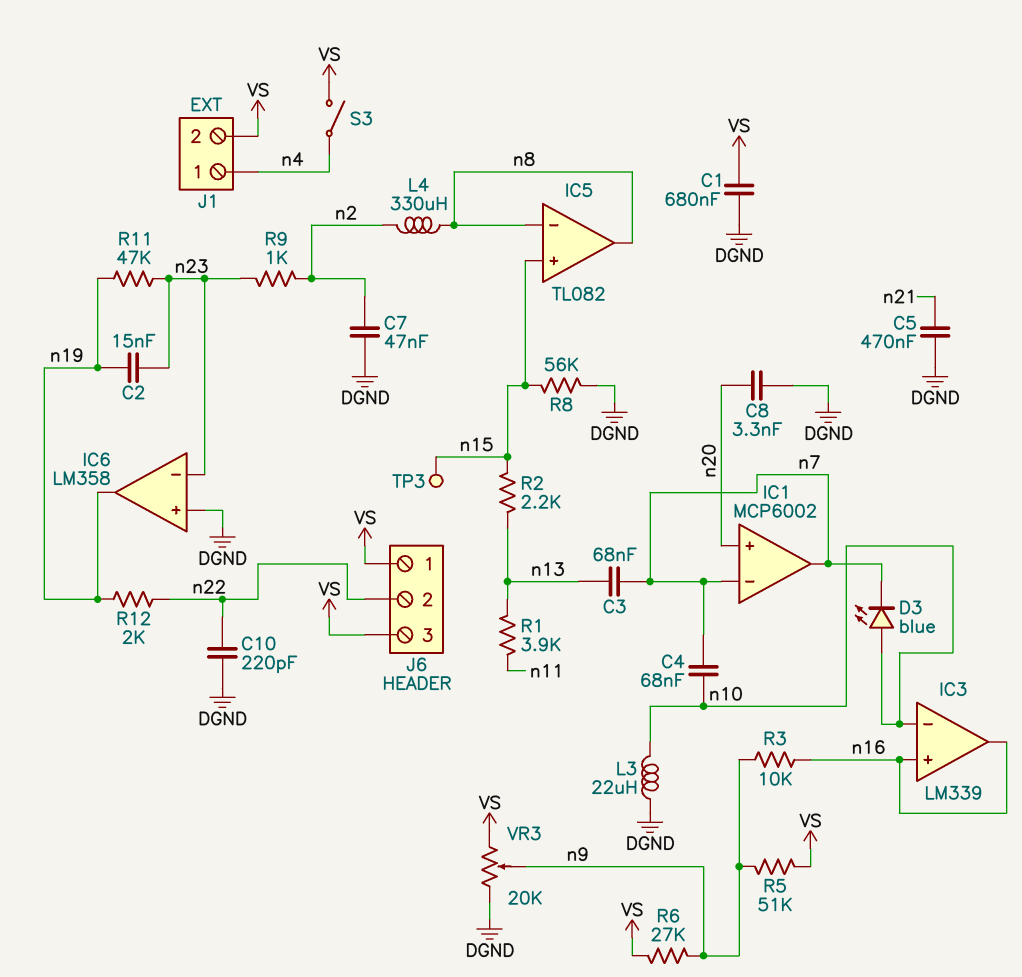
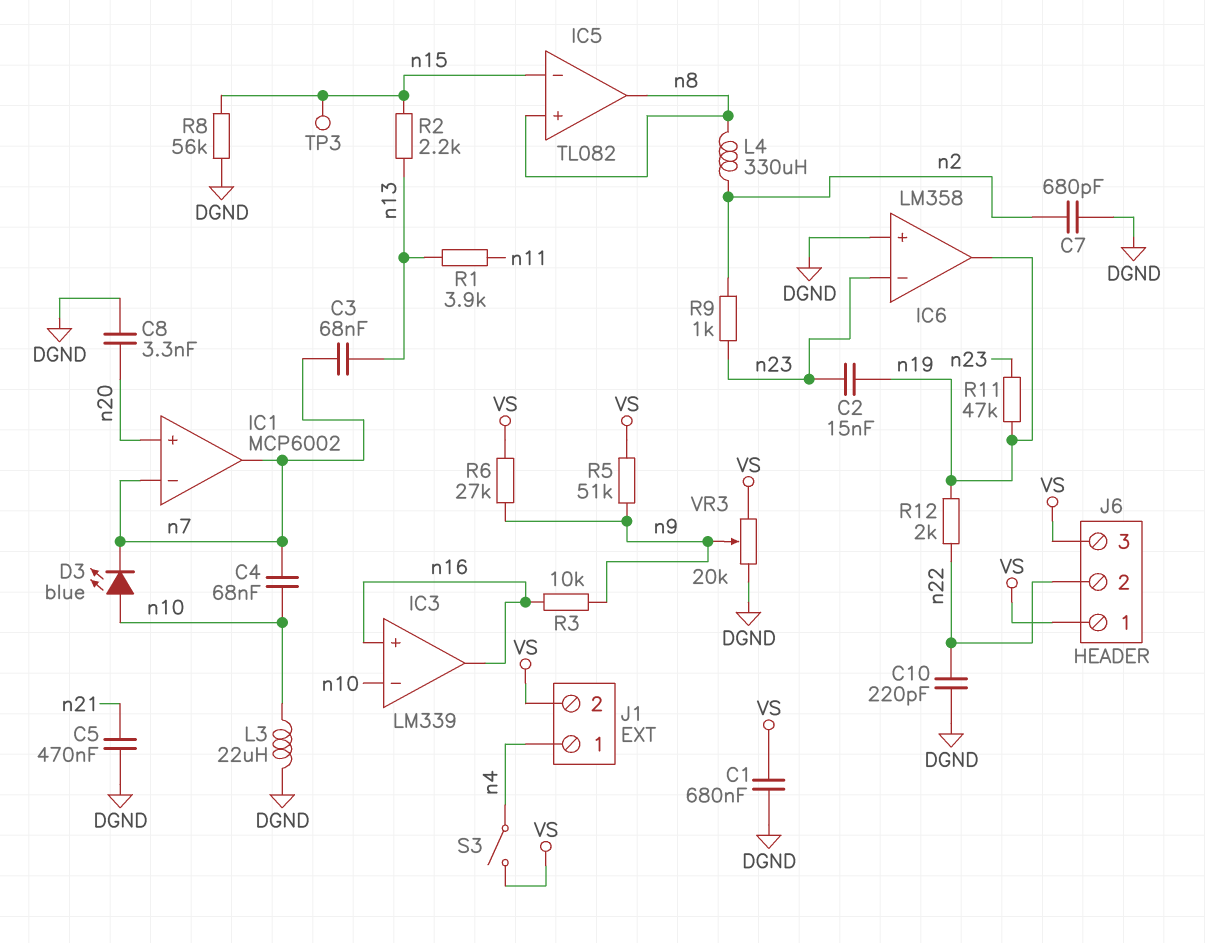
C7: 47nF (DGND, n2) -> 680pF (DGND, n2)
IC5 pin in+: n15 -> n8
IC5 pin in-: n8 -> n15

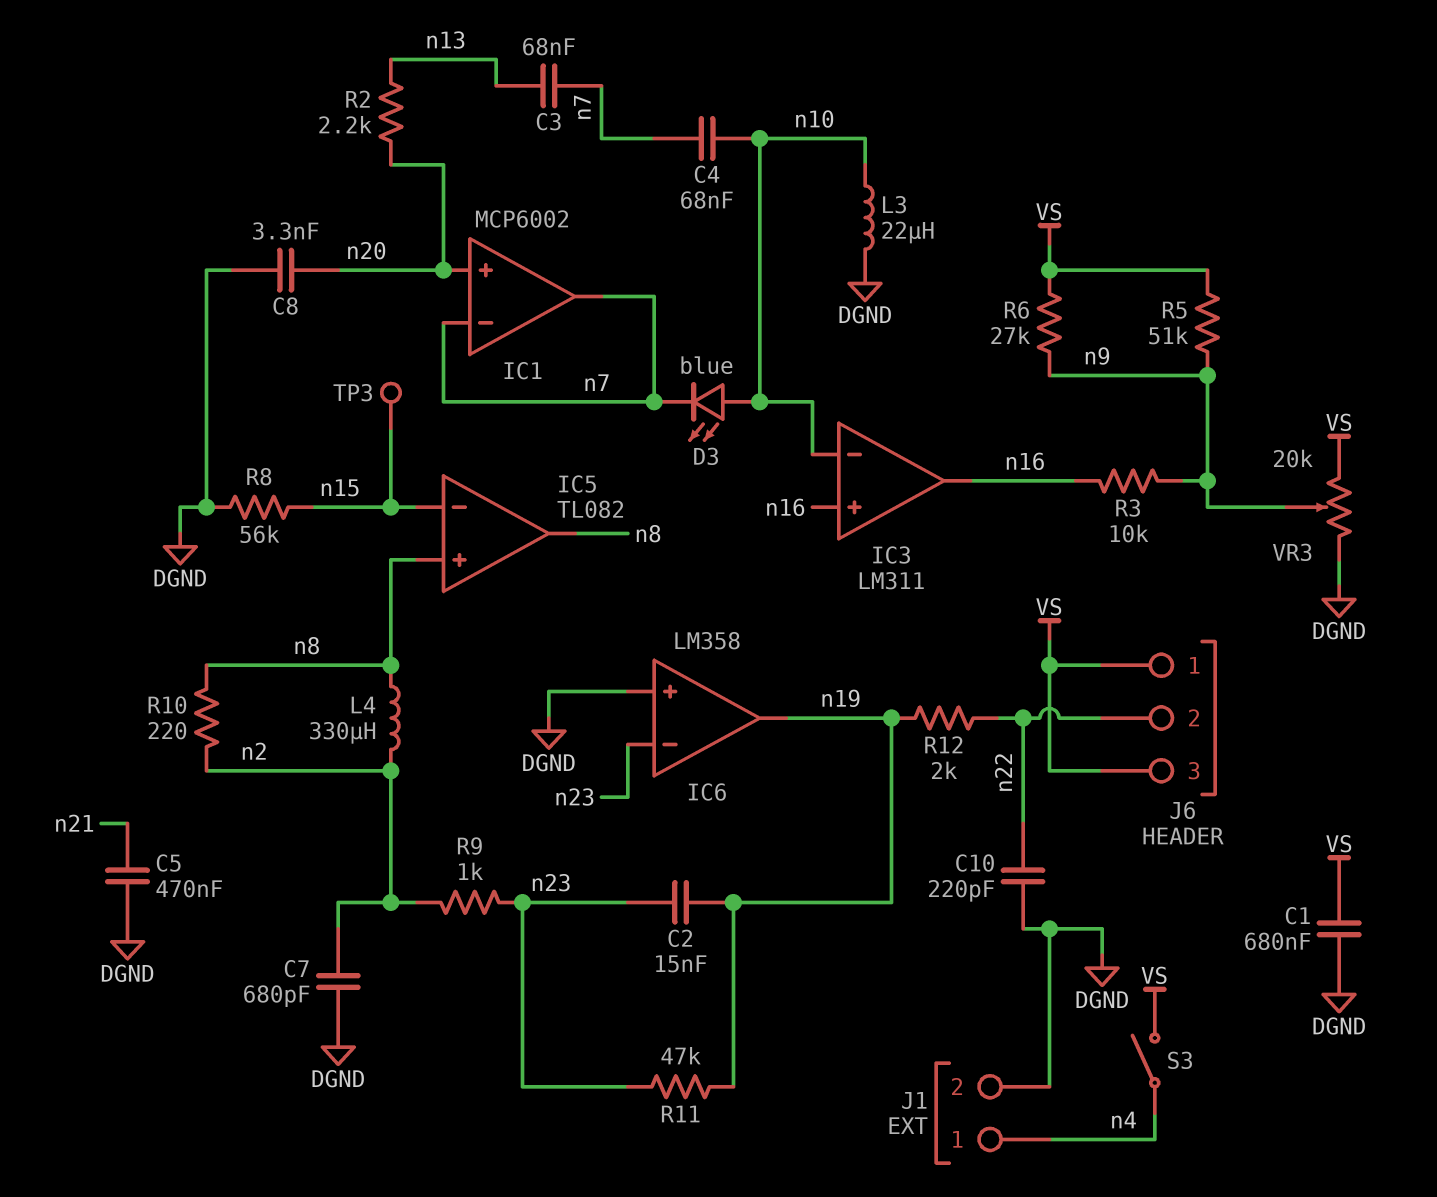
IC3: LM339 -> LM311
J1 pin 2: VS -> DGND
R1: 3.9k (n11, n13) -> none
R2: 2.2k (n13, n15) -> 2.2k (n13, n20)
R10: none -> 220 (n2, n8)

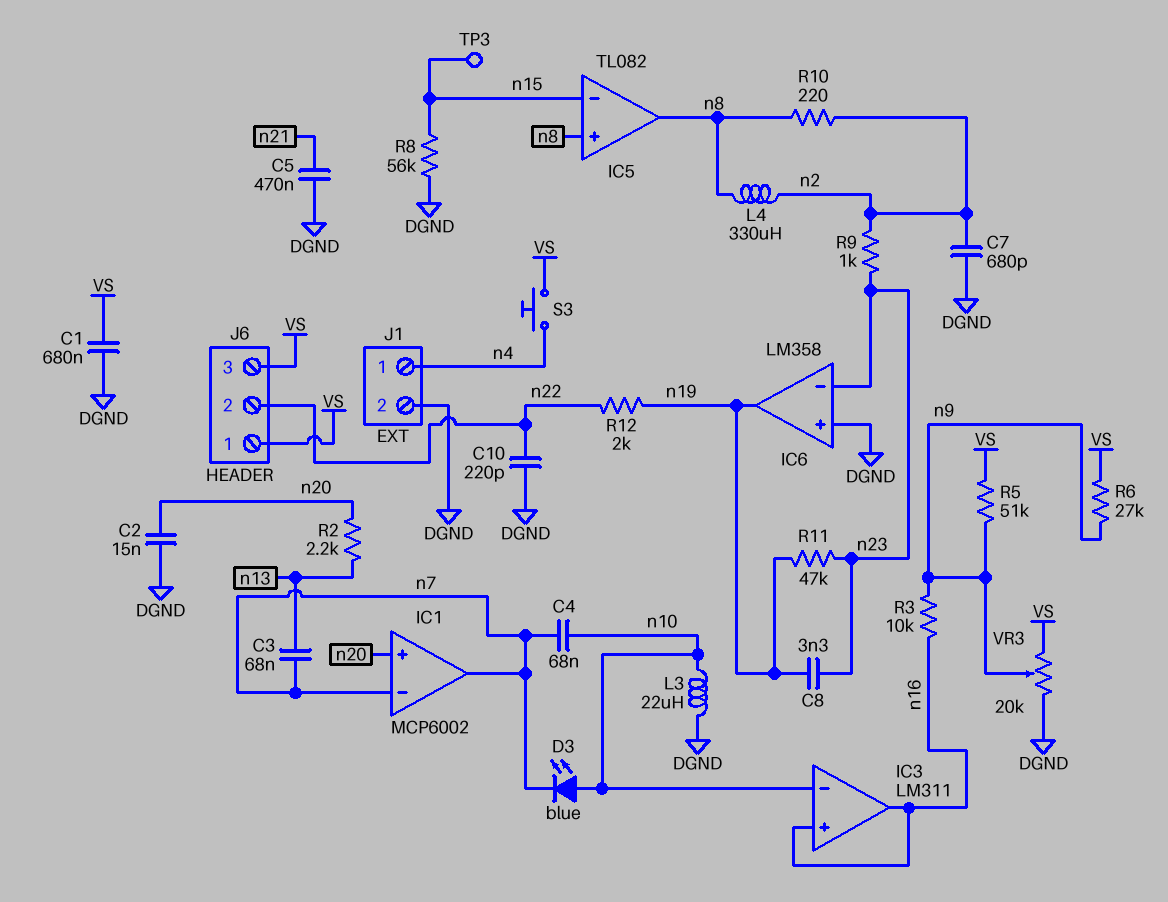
C2: 15nF (n19, n23) -> 15nF (DGND, n20)
C8: 3.3nF (DGND, n20) -> 3.3nF (n19, n23)
S3: switch (VS, n4) -> button (VS, n4)

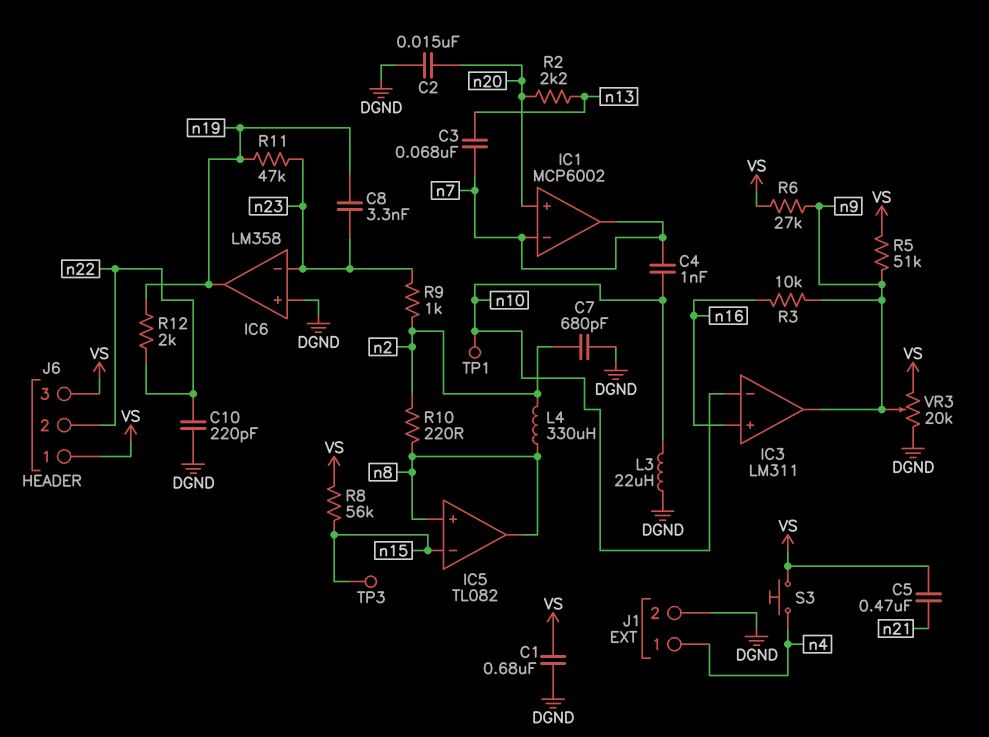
C4: 68nF (n7, n10) -> 1nF (n7, n10)
C5: 470nF (DGND, n21) -> 470nF (VS, n21)
D3: LED blue (A n10, K n7) -> none
IC3 pin out: n16 -> n9
R8: 56k (DGND, n15) -> 56k (VS, n15)
TP1: none -> test point (n10)

